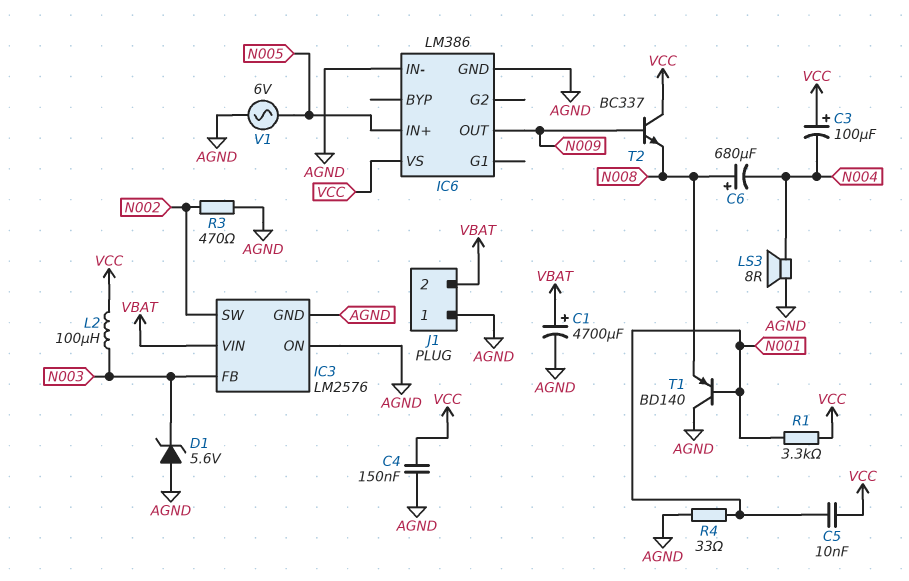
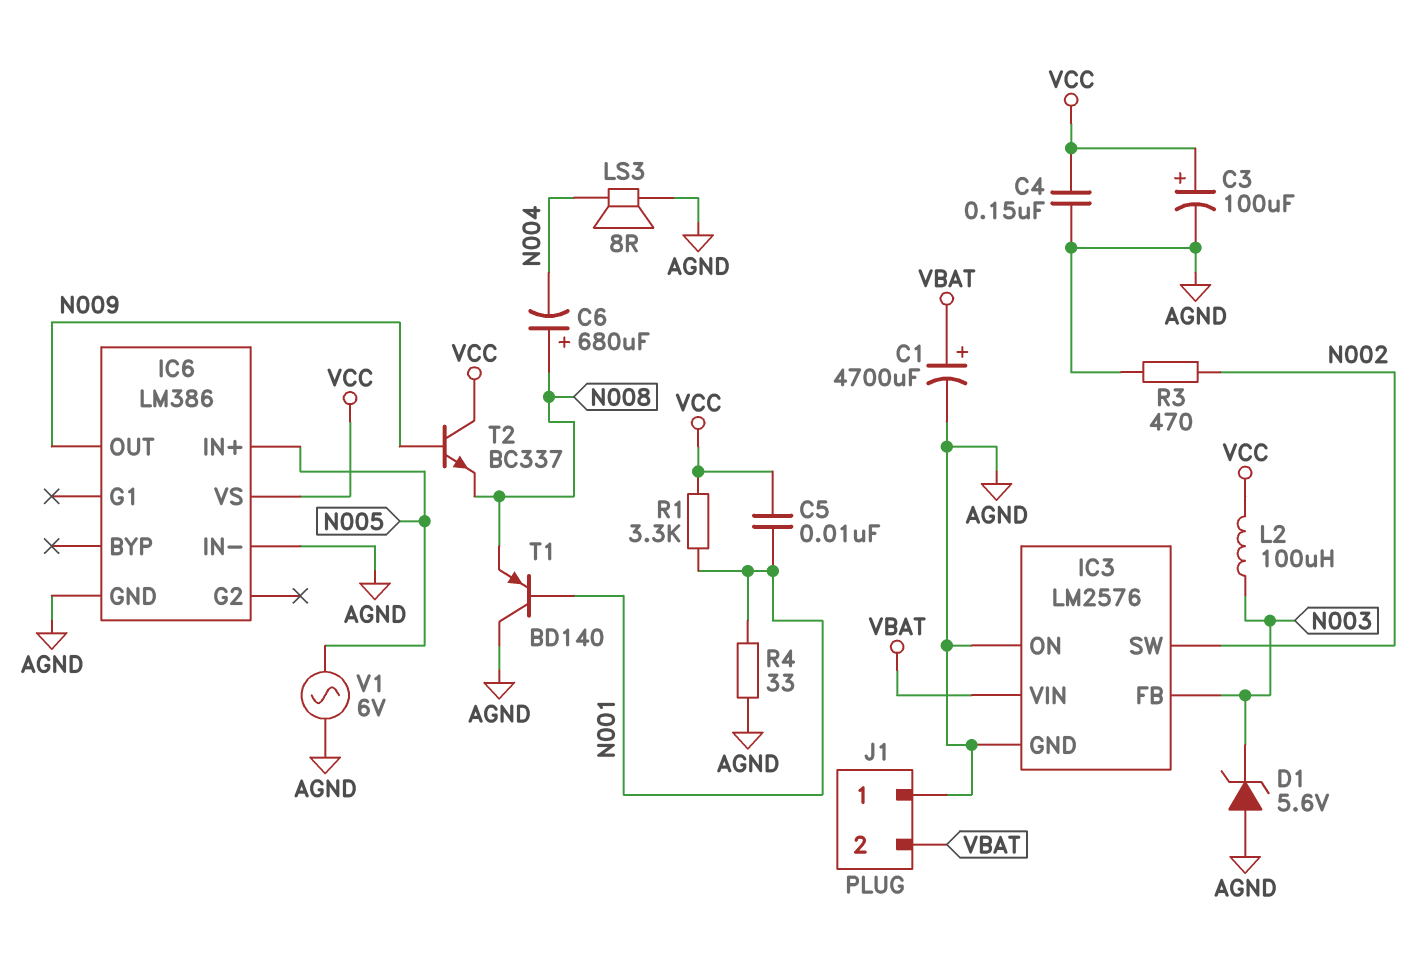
C3: 100uF (plus VCC, minus N004) -> 100uF (plus VCC, minus AGND)

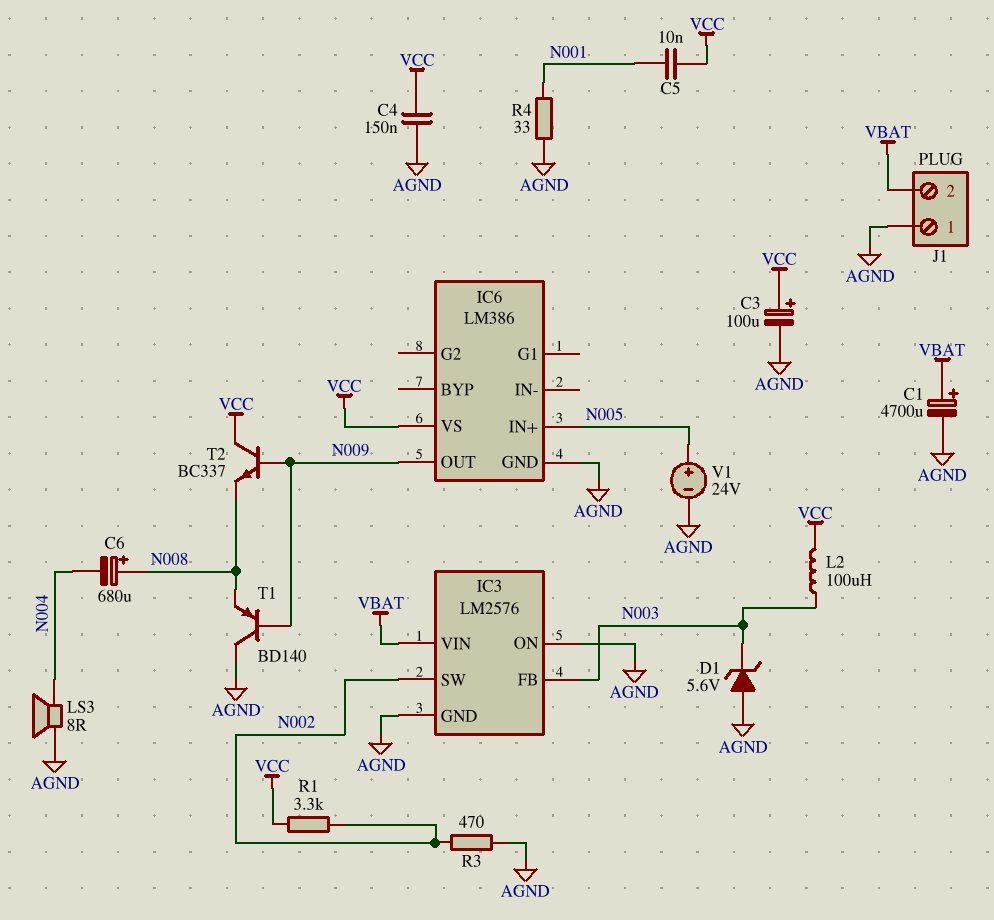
IC6 pin IN-: AGND -> none
R1: 3.3k (N001, VCC) -> 3.3k (N002, VCC)
T1: PNP BD140 (B N001, C AGND, E N008) -> PNP BD140 (B N009, C AGND, E N008)
V1: AC 6V (AGND, N005) -> 24V (plus N005, minus AGND)

